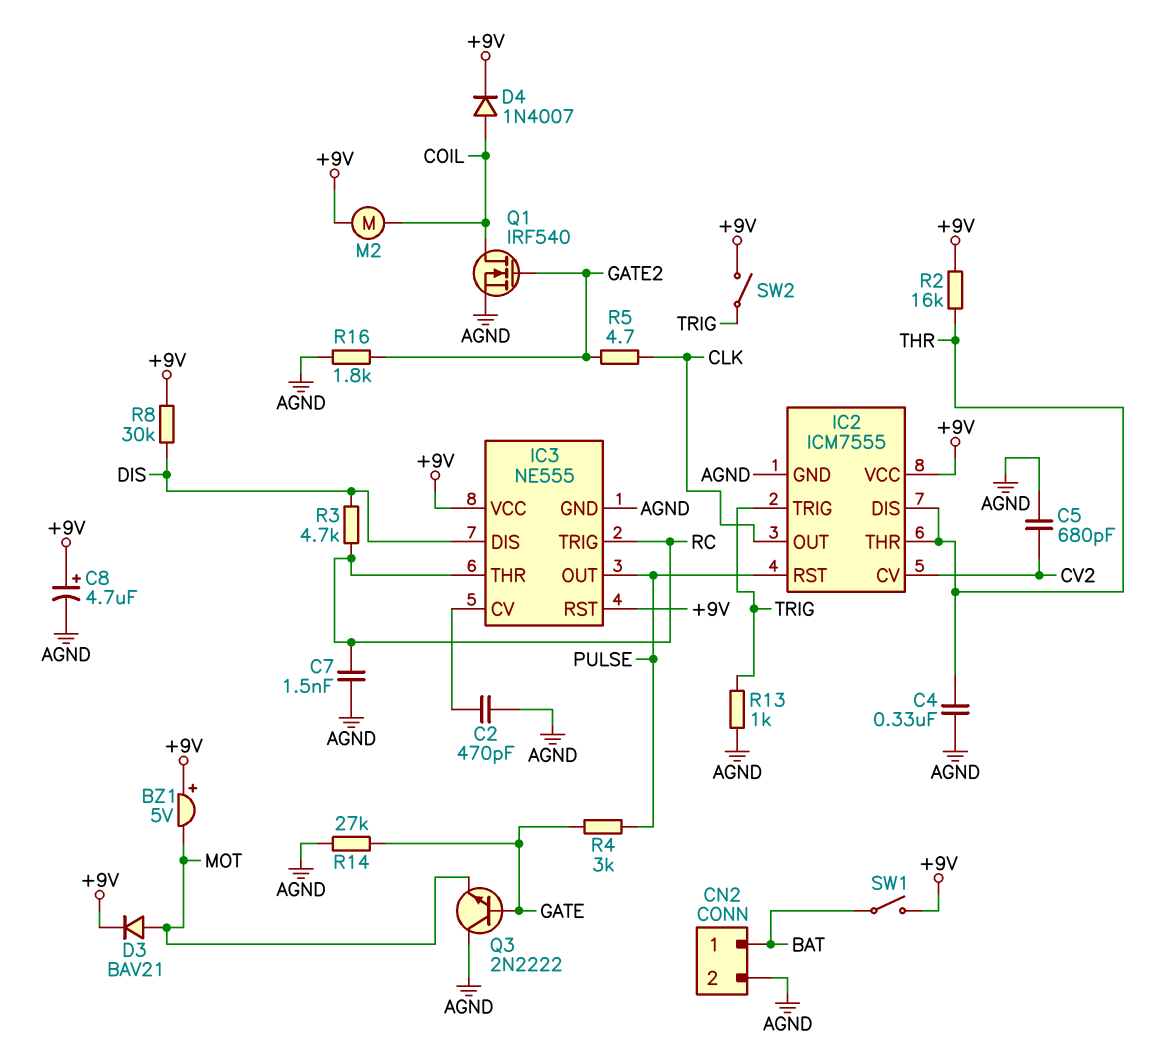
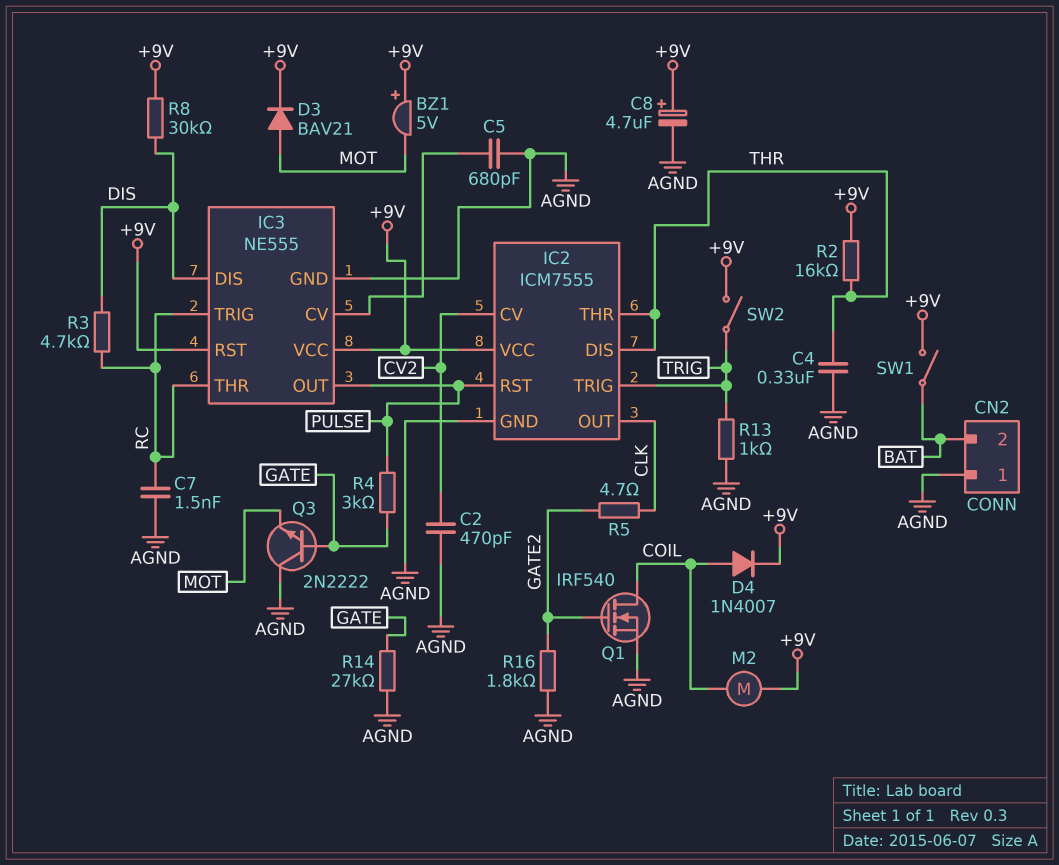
C2: 470pF (AGND, IC3/CV) -> 470pF (AGND, CV2)
C5: 680pF (AGND, CV2) -> 680pF (AGND, IC3/CV)
CN2 pin 1: BAT -> AGND
CN2 pin 2: AGND -> BAT

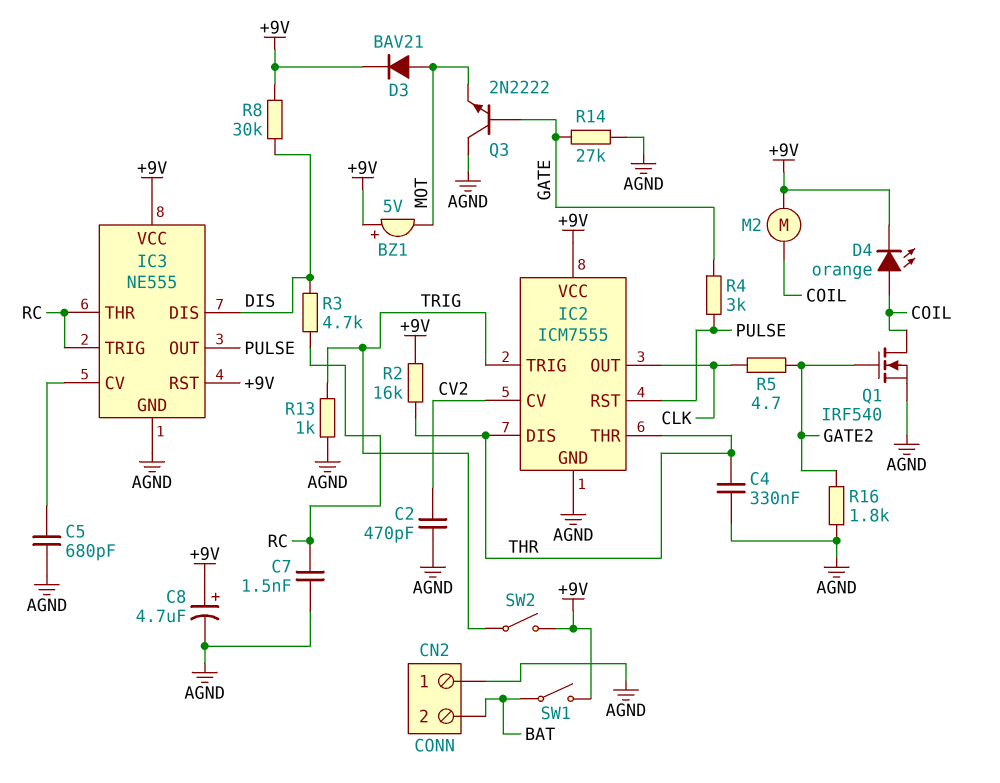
D4: diode 1N4007 (A COIL, K +9V) -> LED orange (A COIL, K +9V)

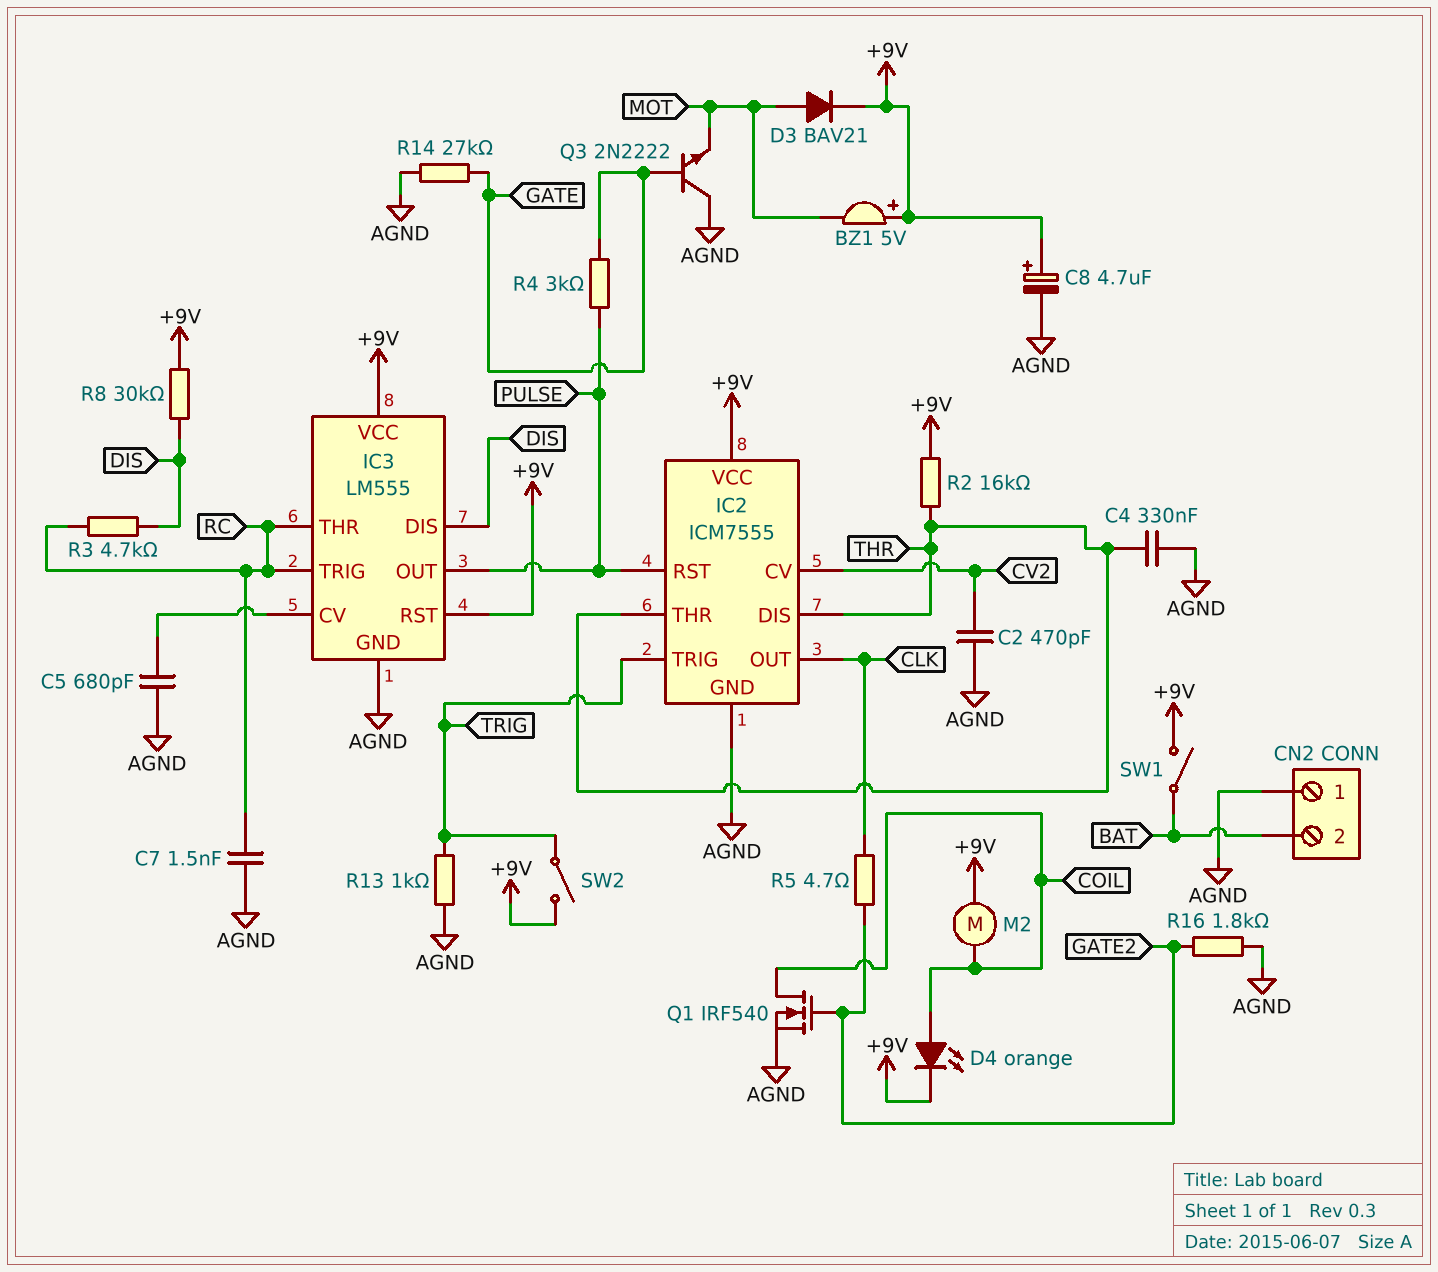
IC3: NE555 -> LM555

